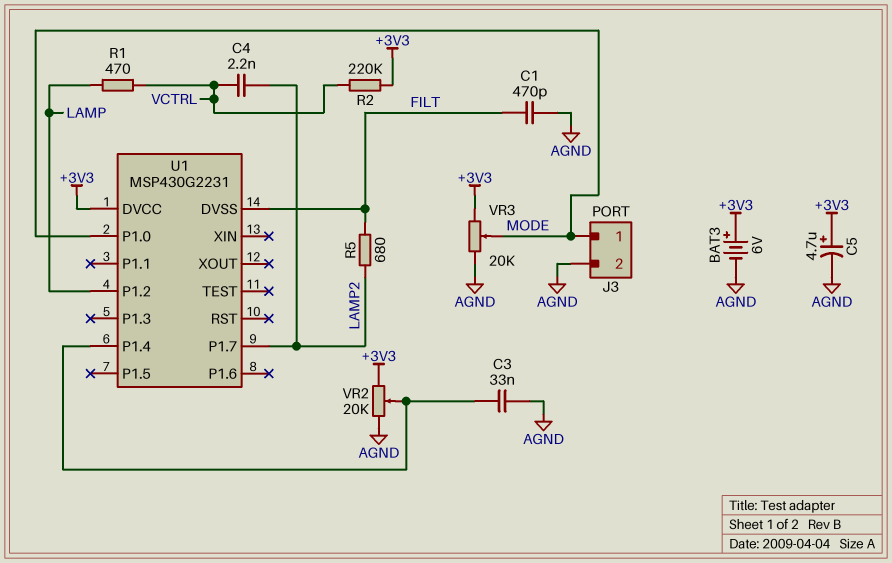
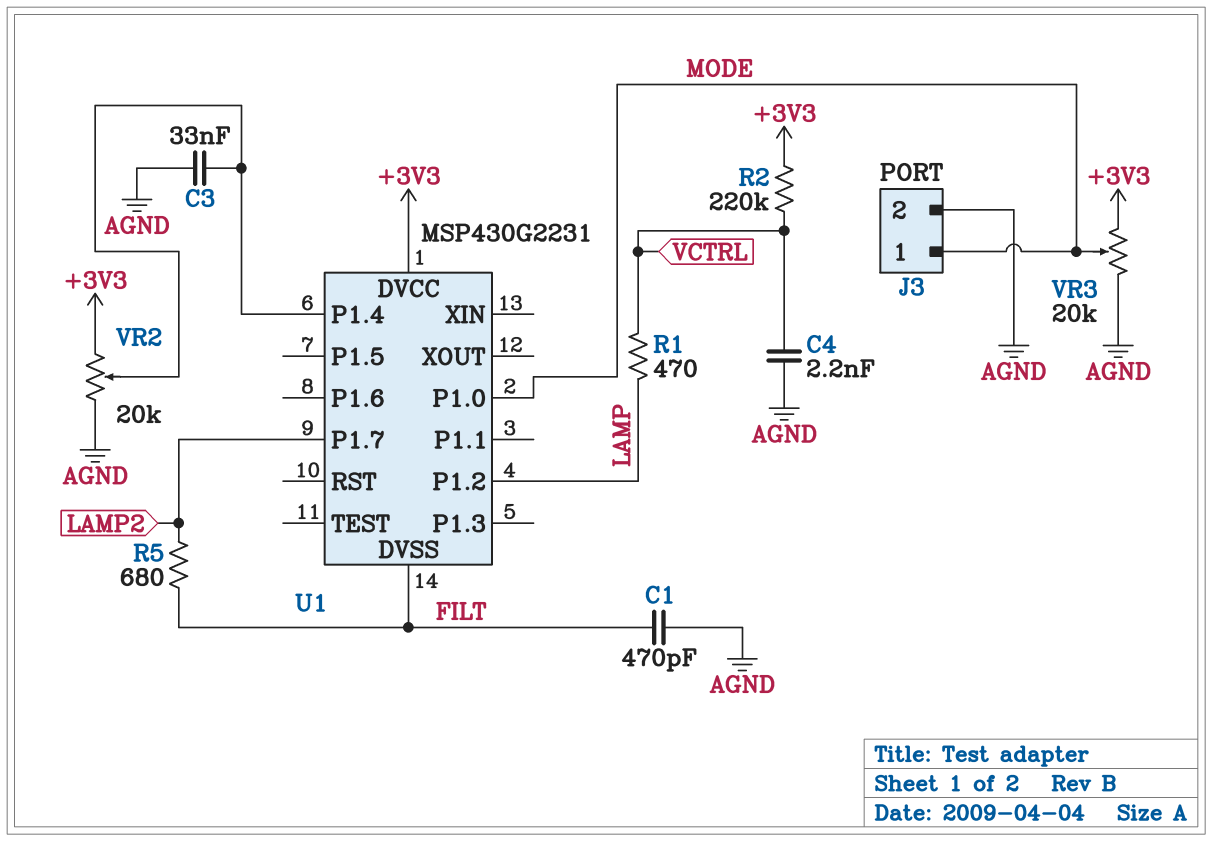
BAT3: 6V (plus +3V3, minus AGND) -> none
C4: 2.2nF (LAMP2, VCTRL) -> 2.2nF (AGND, VCTRL)
C5: 4.7uF (plus +3V3, minus AGND) -> none

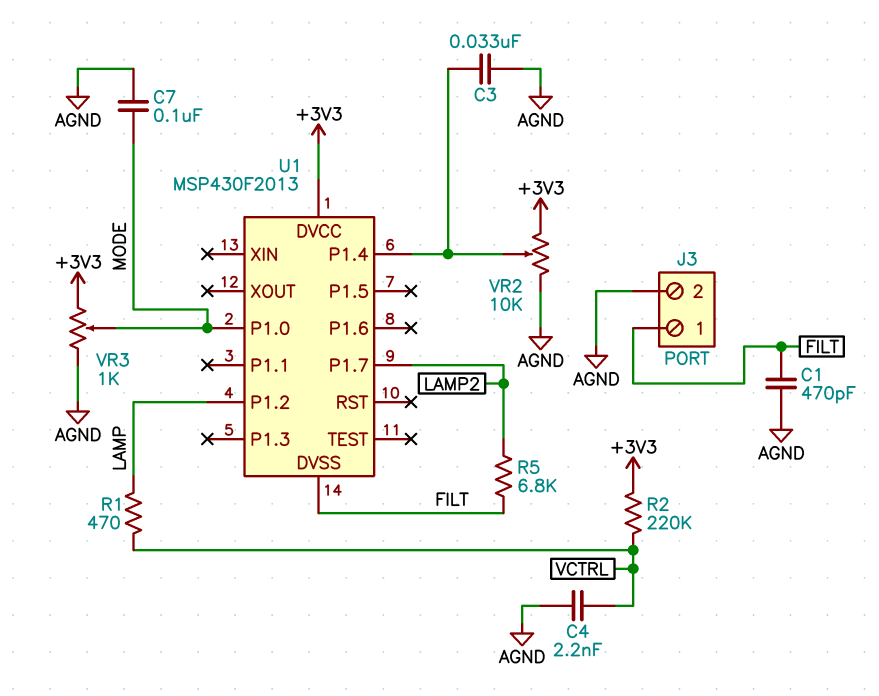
C7: none -> 100nF (AGND, MODE)
J3 pin 1: MODE -> FILT
R5: 680 (FILT, LAMP2) -> 6.8k (FILT, LAMP2)
U1: MSP430G2231 -> MSP430F2013
VR2: 20k (+3V3, AGND, wiper U1/P1.4) -> 10k (+3V3, AGND, wiper U1/P1.4)
VR3: 20k (+3V3, AGND, wiper MODE) -> 1k (+3V3, AGND, wiper MODE)

